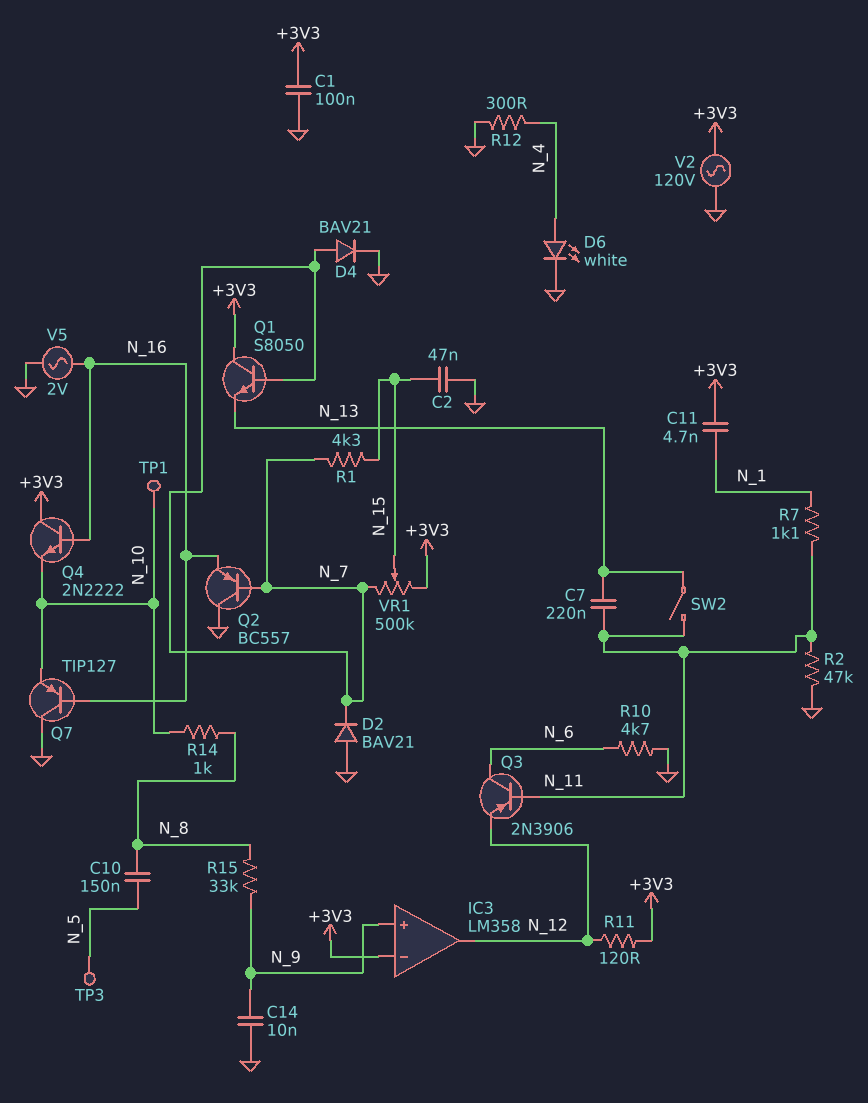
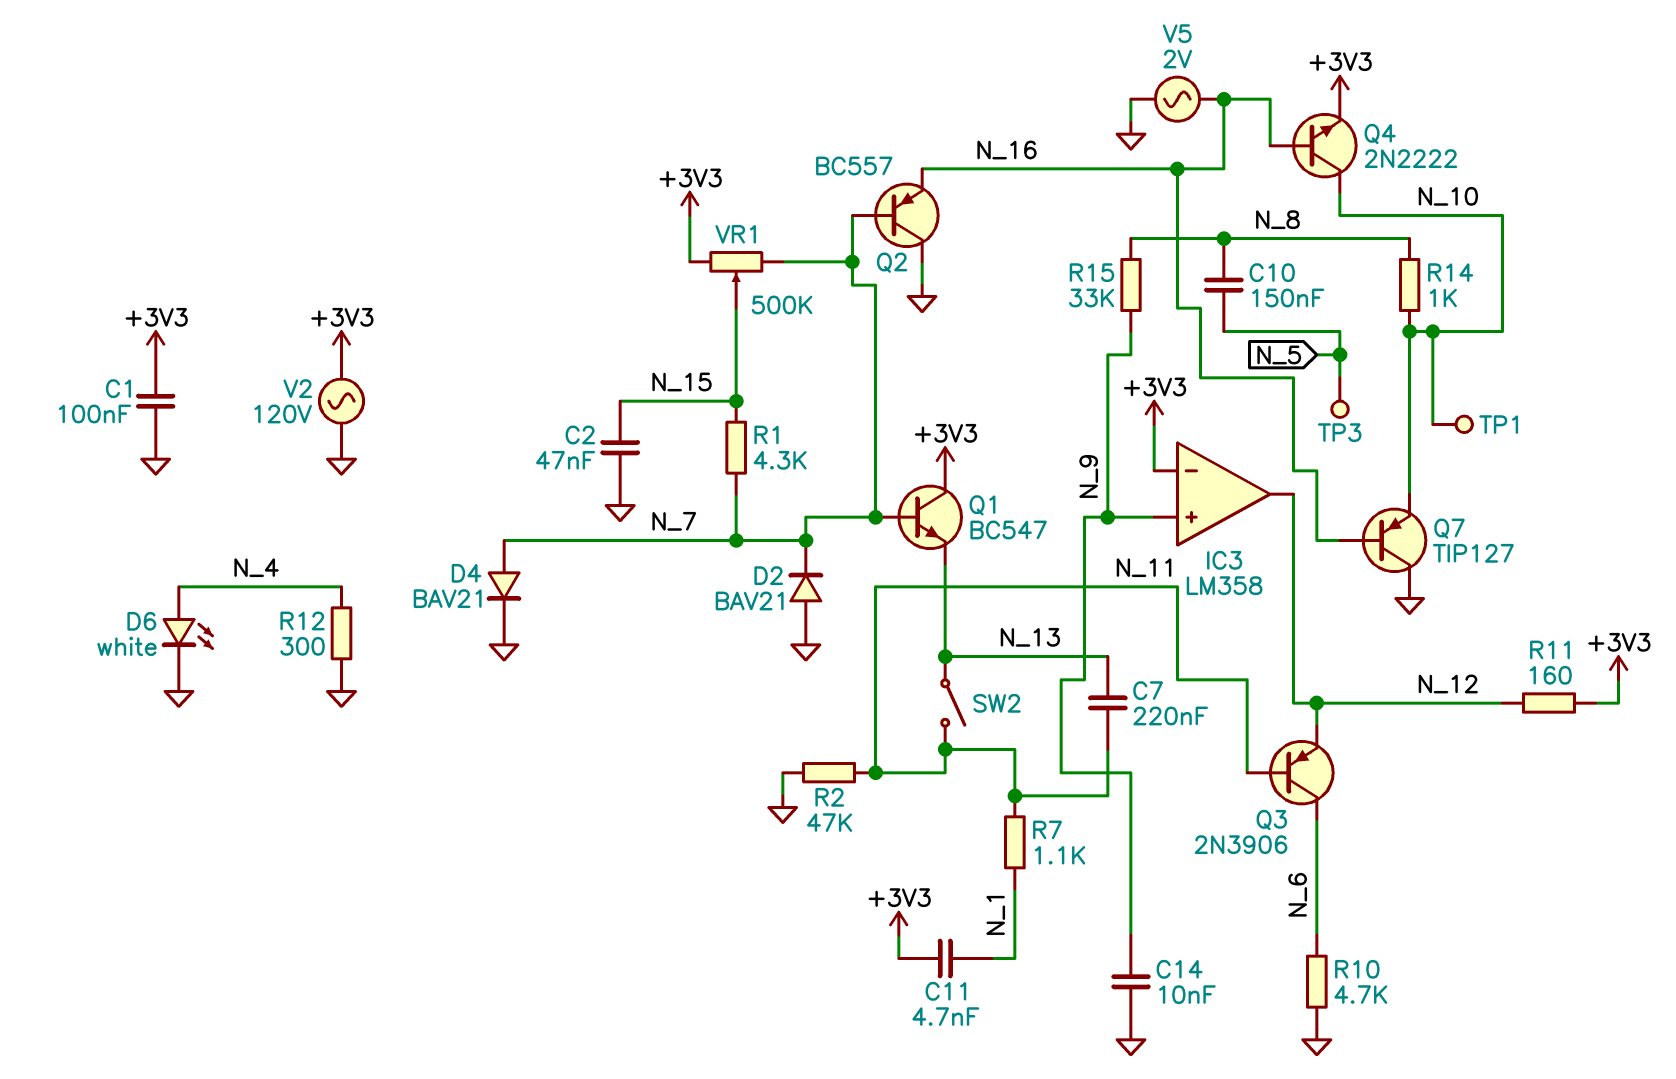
Q1: NPN S8050 (B N_7, C +3V3, E N_13) -> NPN BC547 (B N_7, C +3V3, E N_13)
Q4: NPN 2N2222 (B N_16, C +3V3, E N_10) -> NPN 2N2222 (B N_16, C N_10, E +3V3)
R11: 120 (+3V3, N_12) -> 160 (+3V3, N_12)

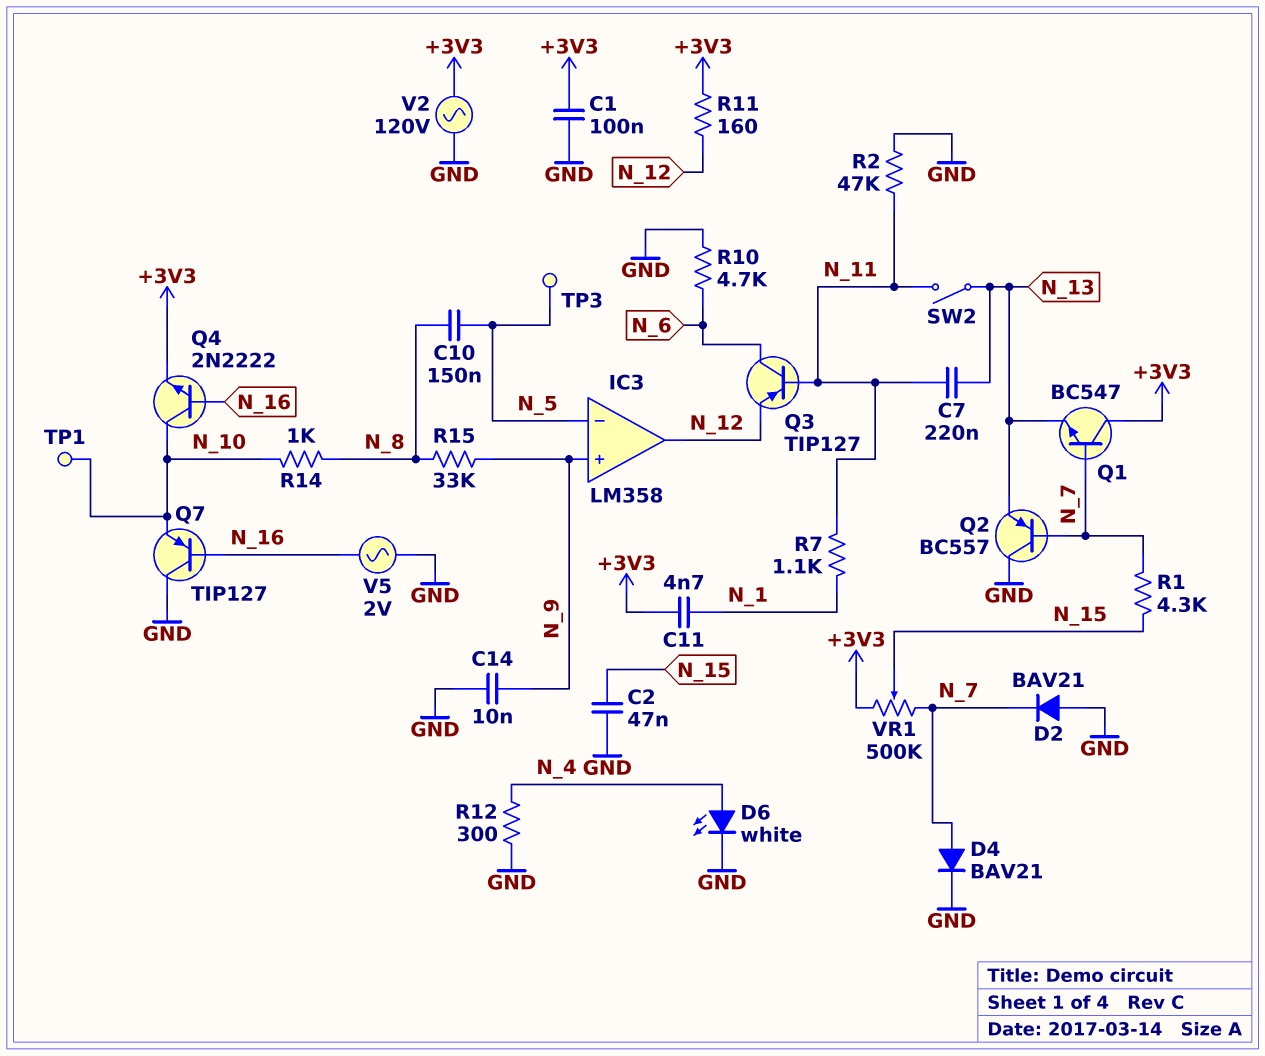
IC3 pin in-: +3V3 -> N_5
Q2: PNP BC557 (B N_7, C GND, E N_16) -> PNP BC557 (B N_7, C GND, E N_13)
Q3: PNP 2N3906 (B N_11, C N_6, E N_12) -> PNP TIP127 (B N_11, C N_6, E N_12)

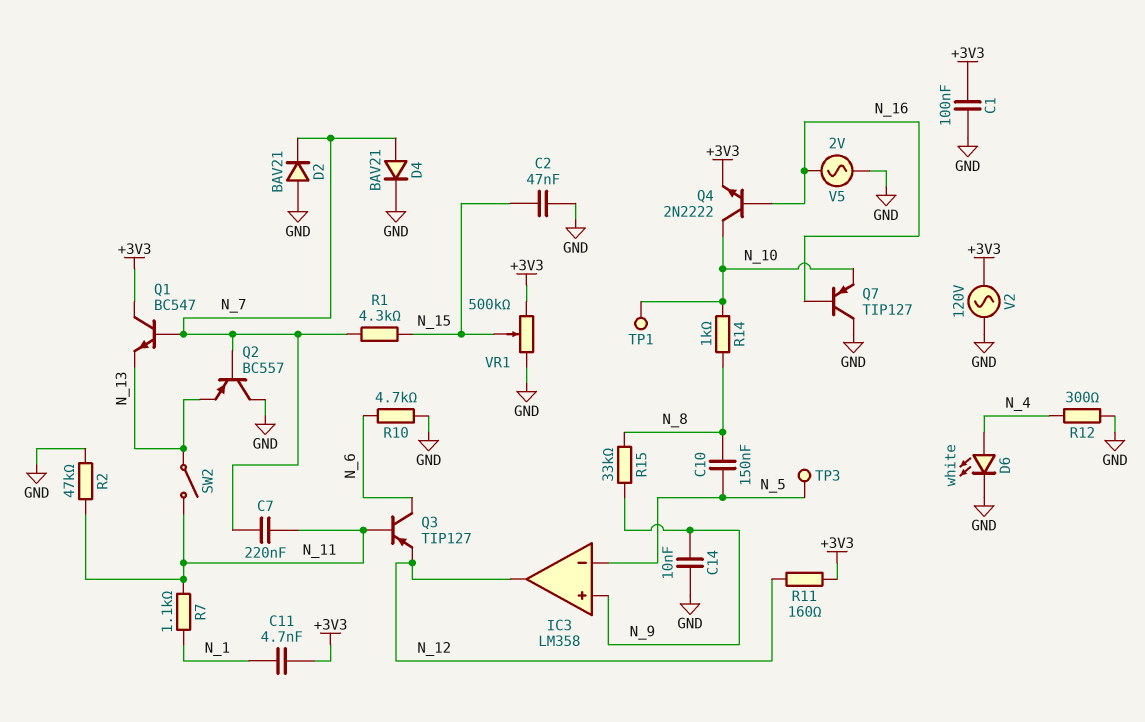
C7: 220nF (N_11, N_13) -> 220nF (N_7, N_11)
VR1: 500k (+3V3, N_7, wiper N_15) -> 500k (+3V3, GND, wiper N_15)

